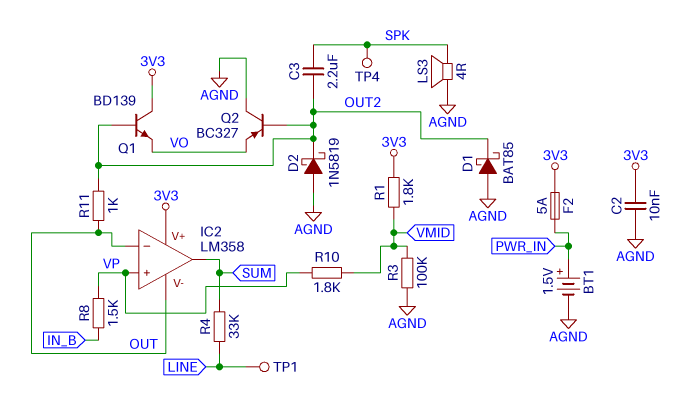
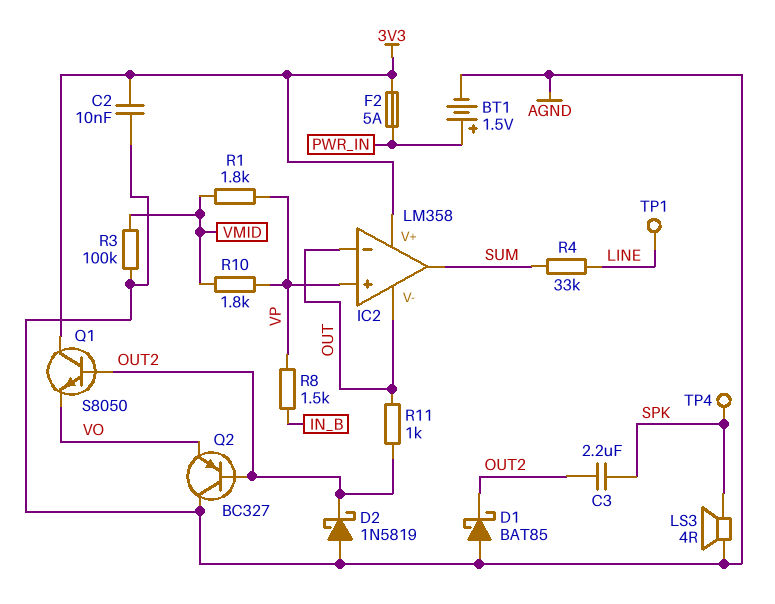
Q1: NPN BD139 (B OUT2, C 3V3, E VO) -> NPN S8050 (B OUT2, C 3V3, E VO)
R1: 1.8k (3V3, VMID) -> 1.8k (VMID, VP)

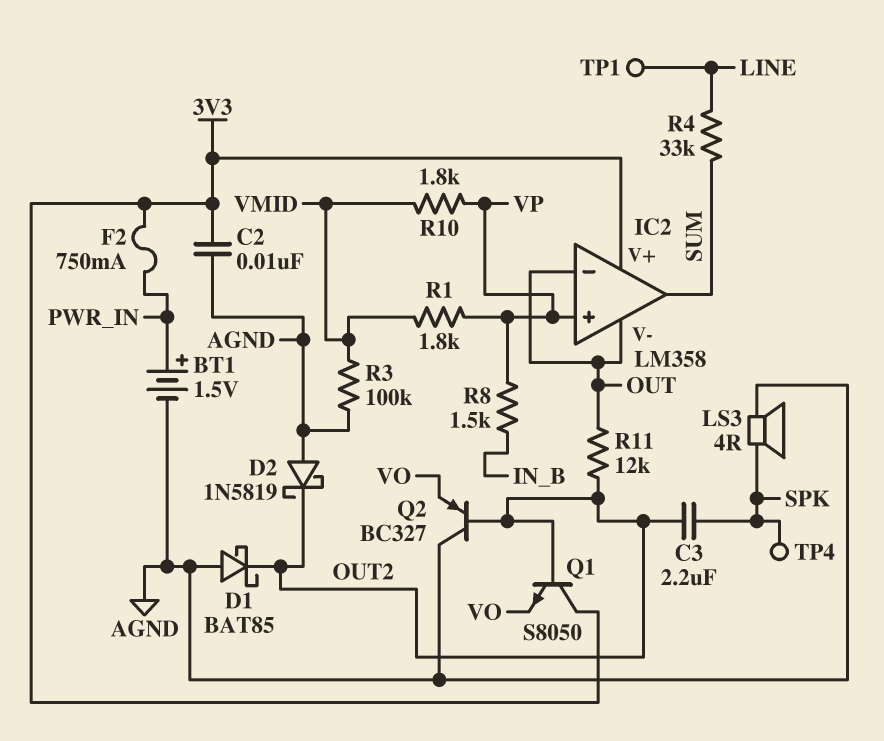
F2: 5A (3V3, PWR_IN) -> 750mA (3V3, PWR_IN)
R11: 1k (OUT, OUT2) -> 12k (OUT, OUT2)

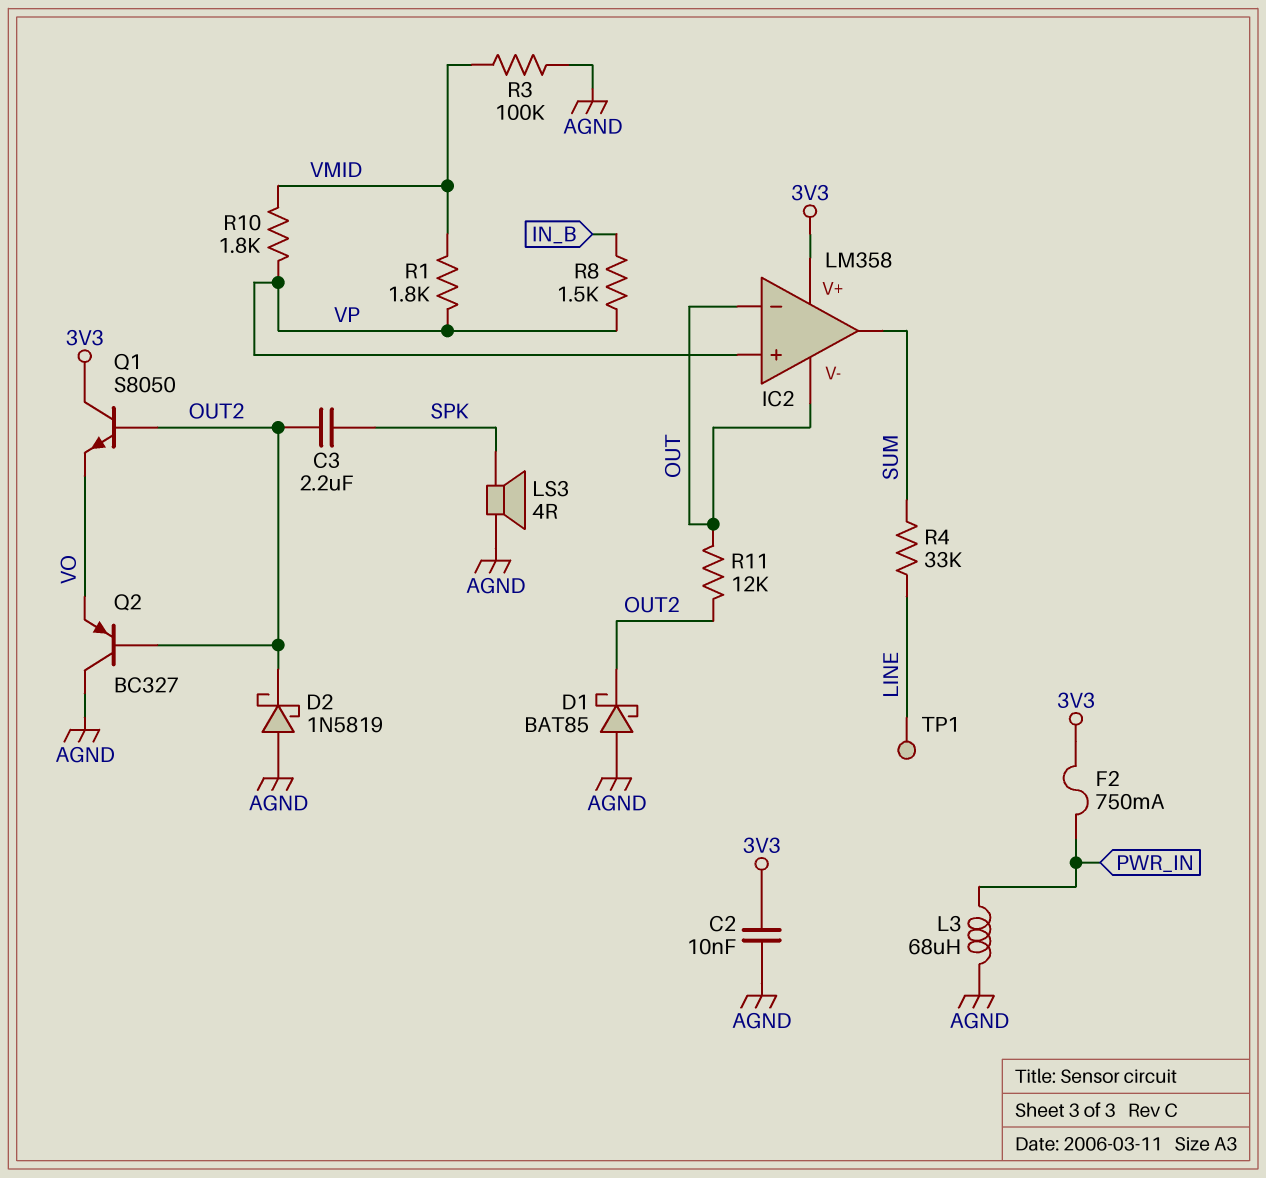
BT1: 1.5V (plus PWR_IN, minus AGND) -> none
L3: none -> 68uH (AGND, PWR_IN)
TP4: test point (SPK) -> none

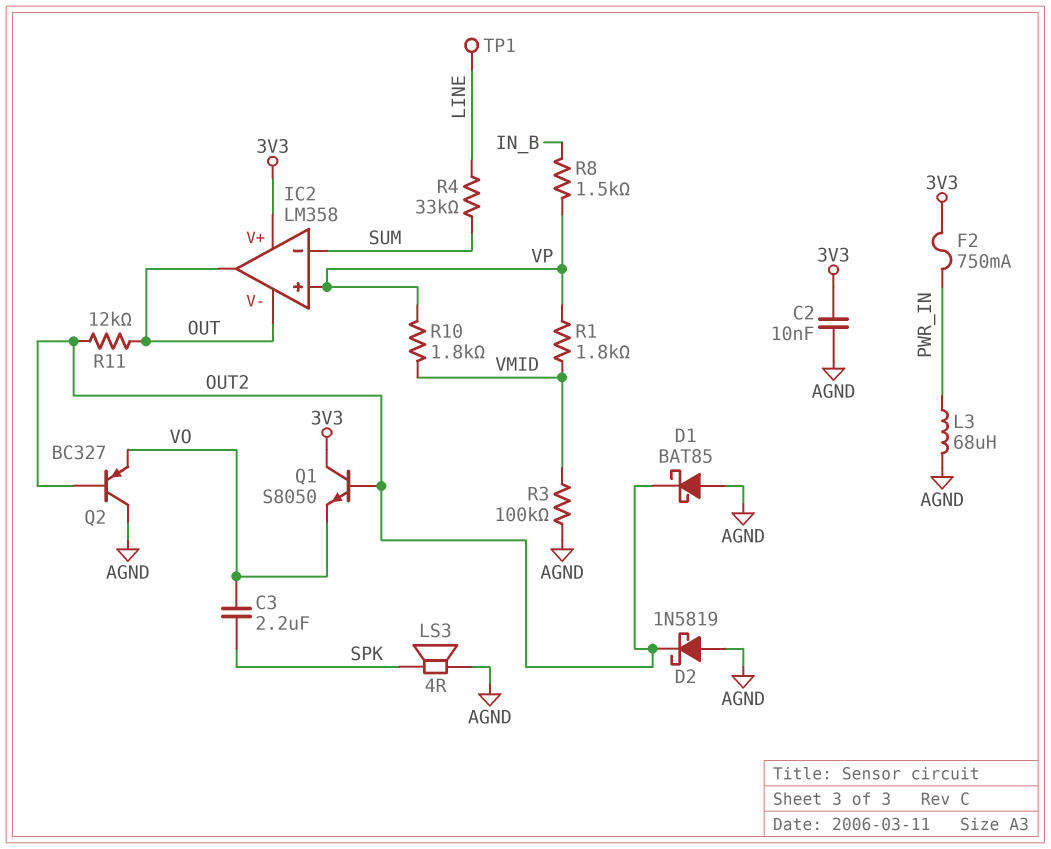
C3: 2.2uF (OUT2, SPK) -> 2.2uF (SPK, VO)
IC2 pin in-: OUT -> SUM
IC2 pin out: SUM -> OUT

